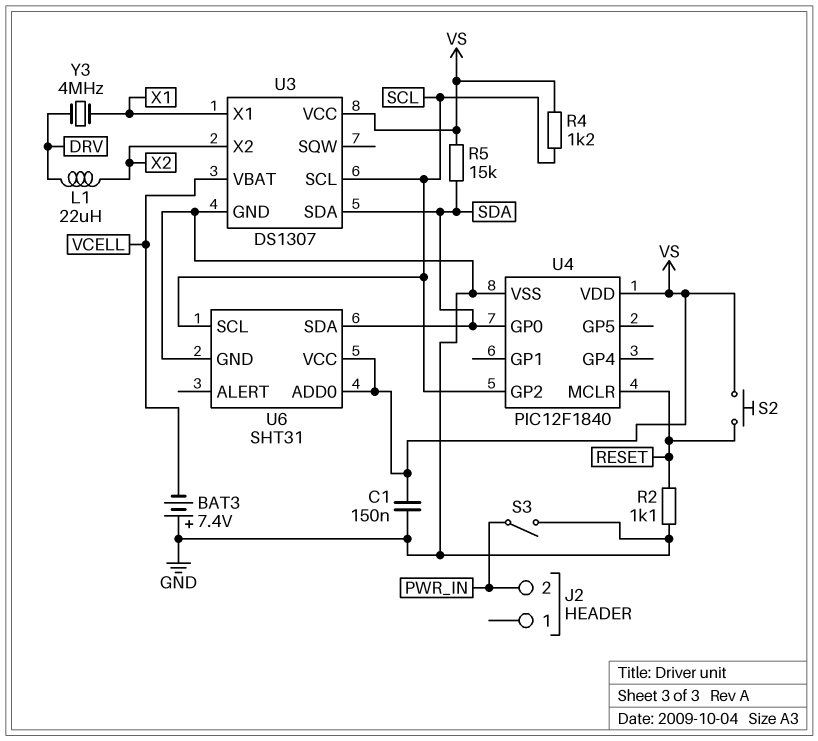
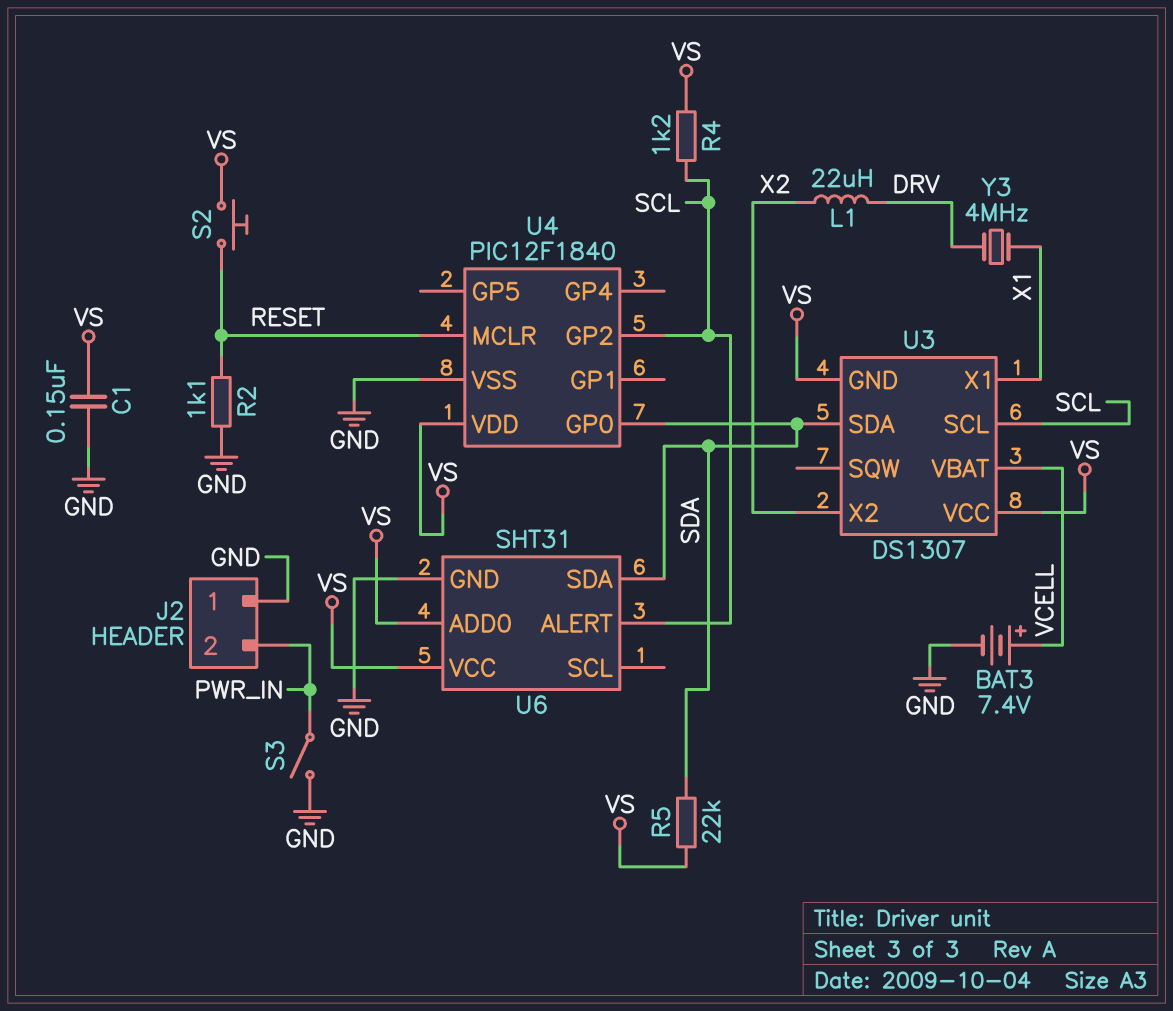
BAT3: 7.4V (plus GND, minus VCELL) -> 7.4V (plus VCELL, minus GND)
J2 pin 1: none -> GND
R5: 15k (SDA, VS) -> 22k (SDA, VS)
U3 pin GND: GND -> VS
U6 pin ALERT: none -> SCL
U6 pin SCL: SCL -> none

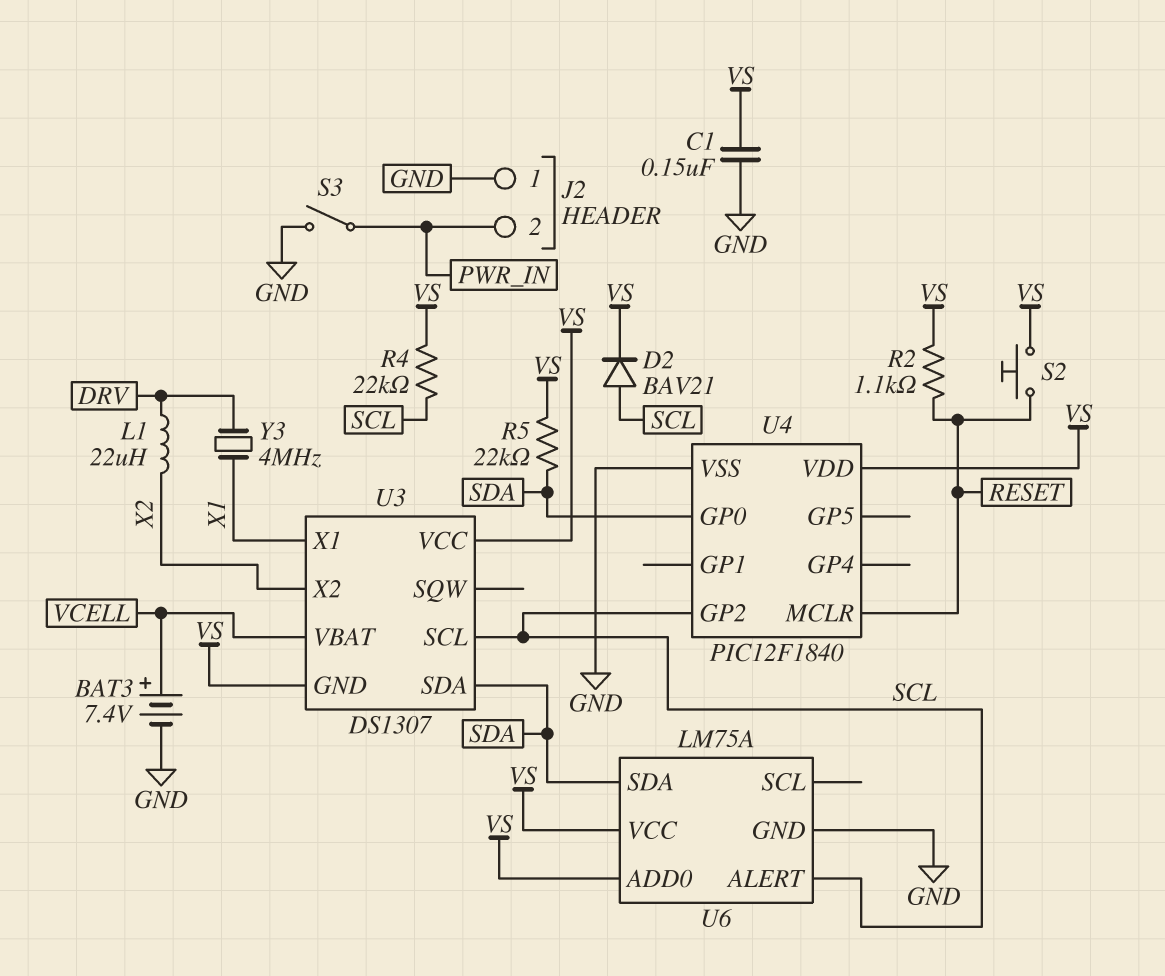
D2: none -> diode BAV21 (A SCL, K VS)
R2: 1.1k (GND, RESET) -> 1.1k (RESET, VS)
R4: 1.2k (SCL, VS) -> 22k (SCL, VS)
U6: SHT31 -> LM75A

